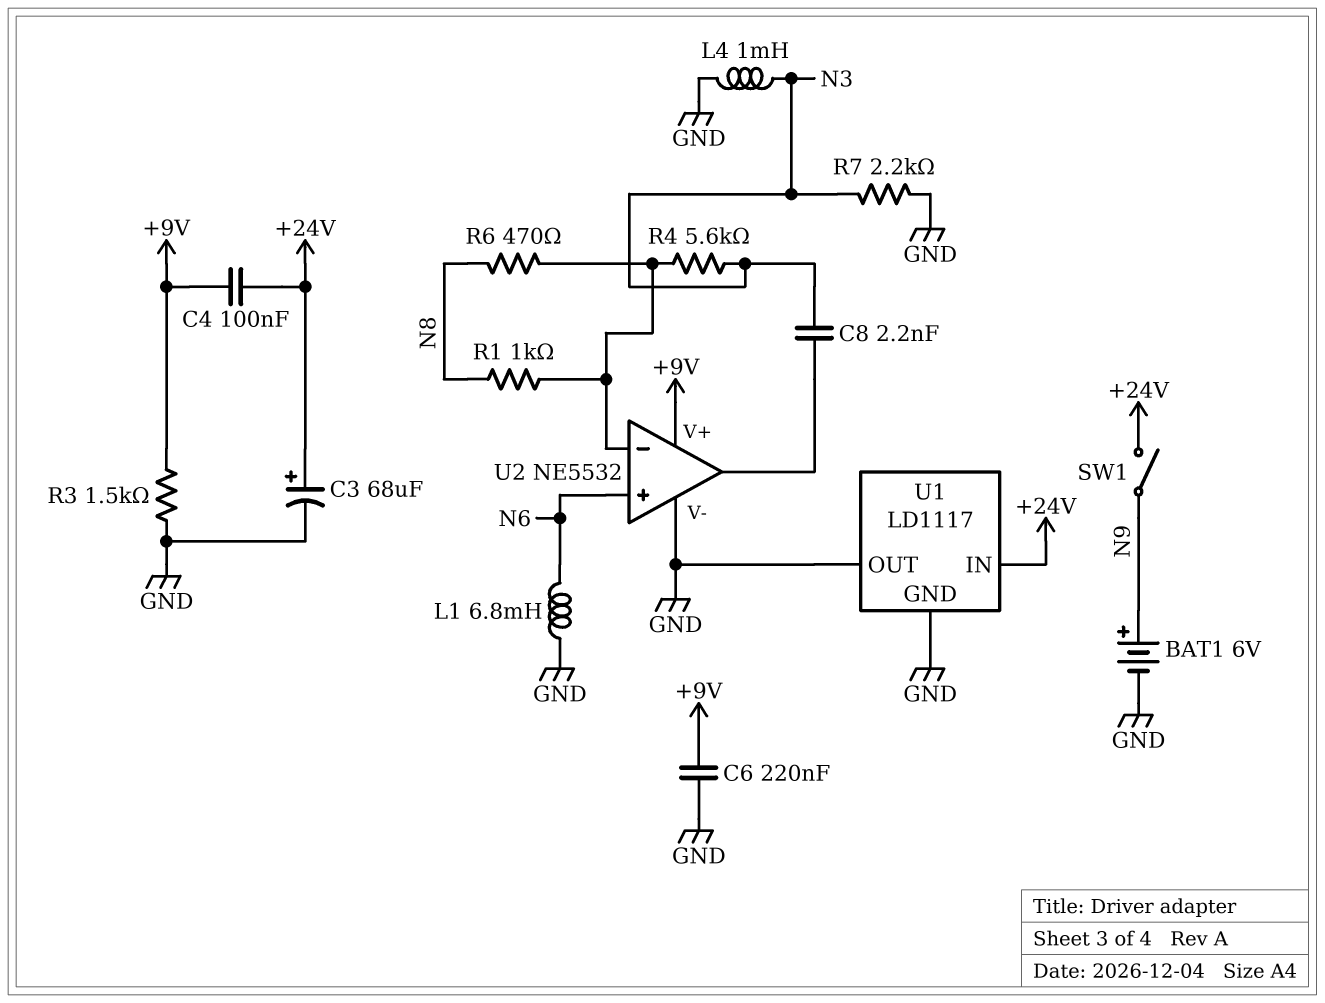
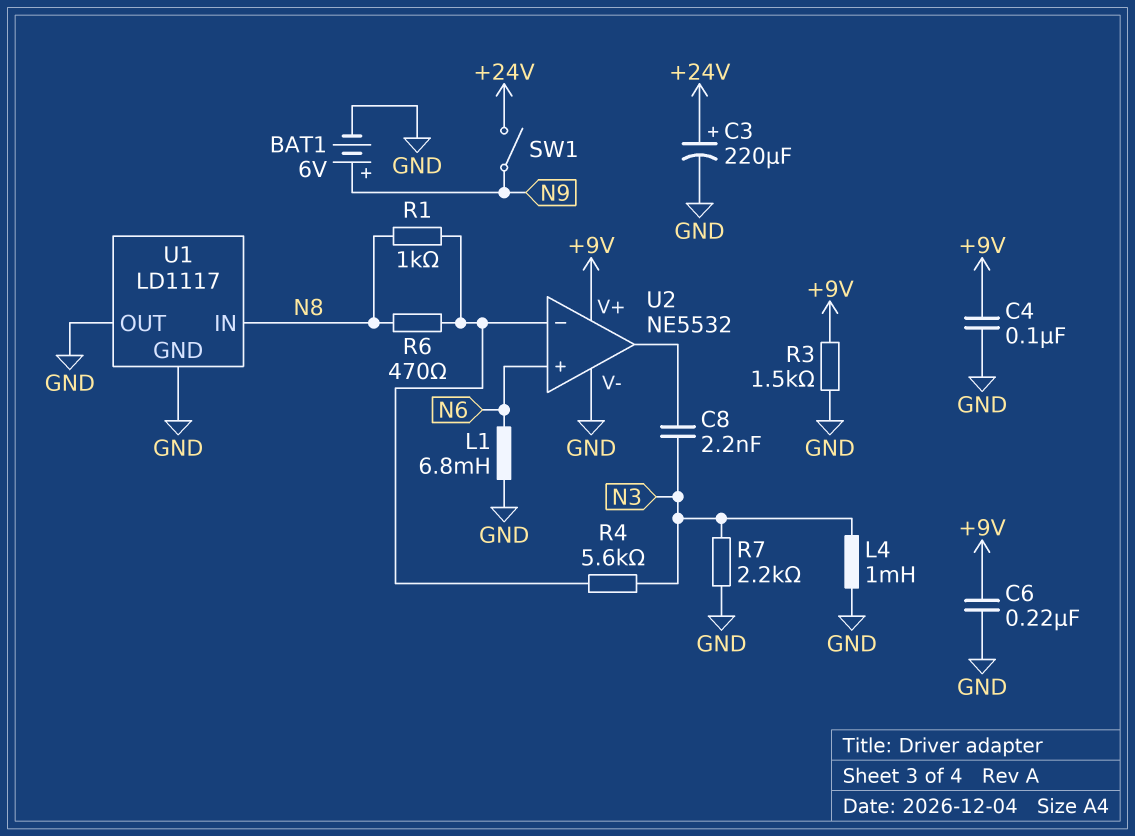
C3: 68uF (plus +24V, minus GND) -> 220uF (plus +24V, minus GND)
C4: 100nF (+9V, +24V) -> 100nF (+9V, GND)
U1 pin IN: +24V -> N8

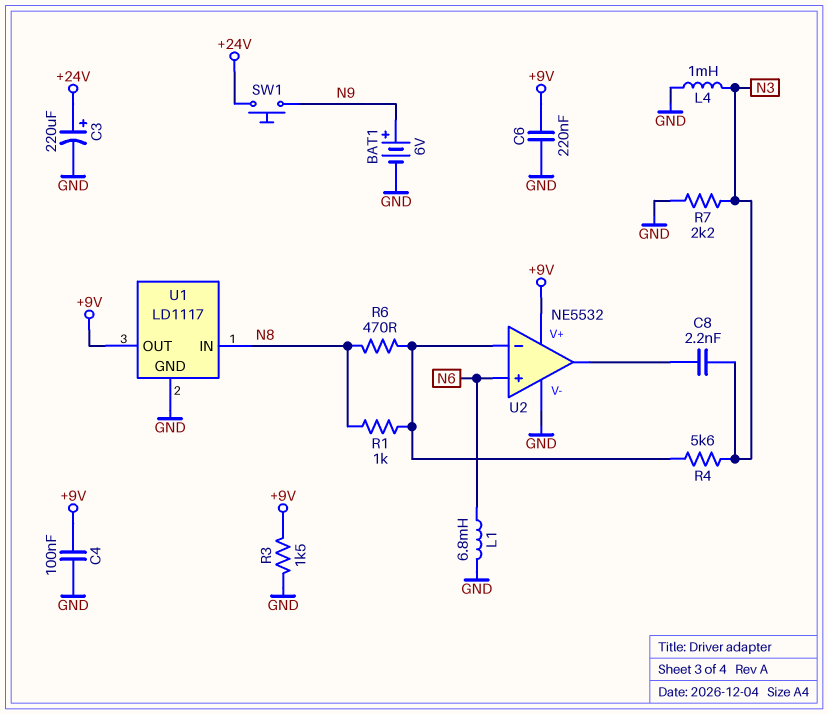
SW1: switch (+24V, N9) -> button (+24V, N9)
U1 pin OUT: GND -> +9V

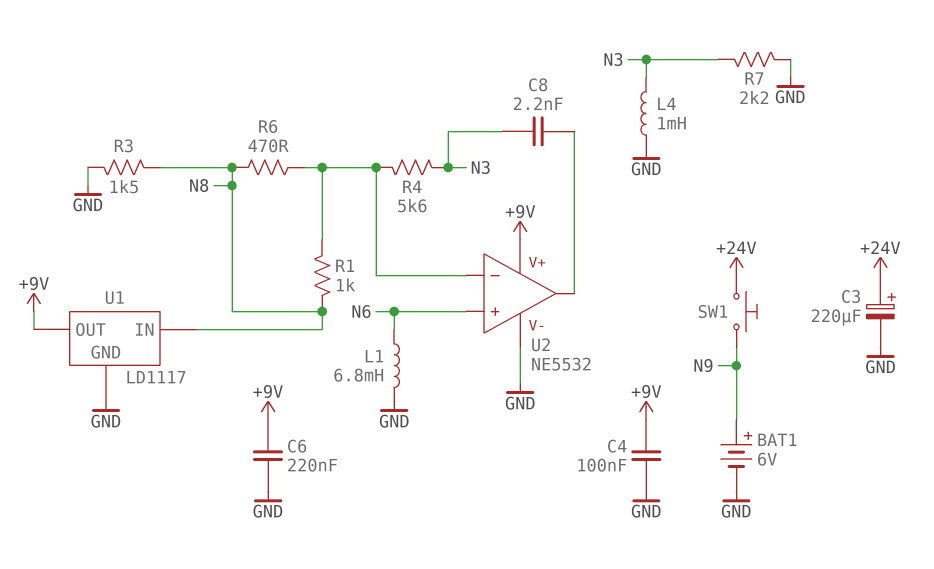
R3: 1.5k (+9V, GND) -> 1.5k (GND, N8)

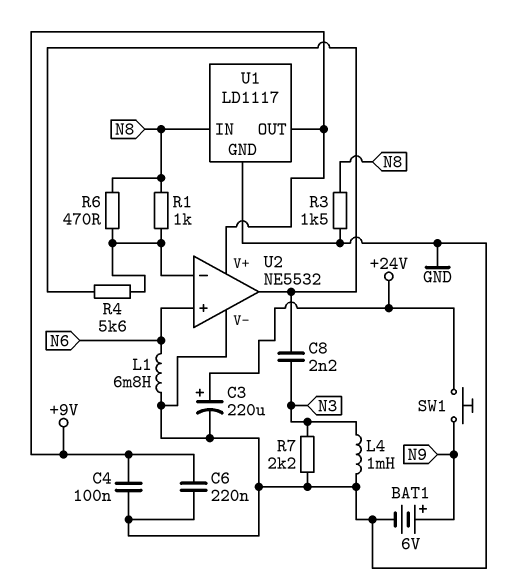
R4: 5.6k (N3, U2/in-) -> 5.6k (U2/in-, U2/out)

